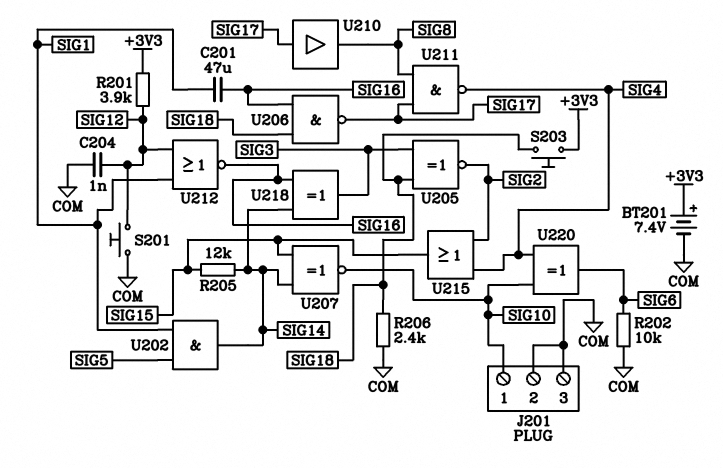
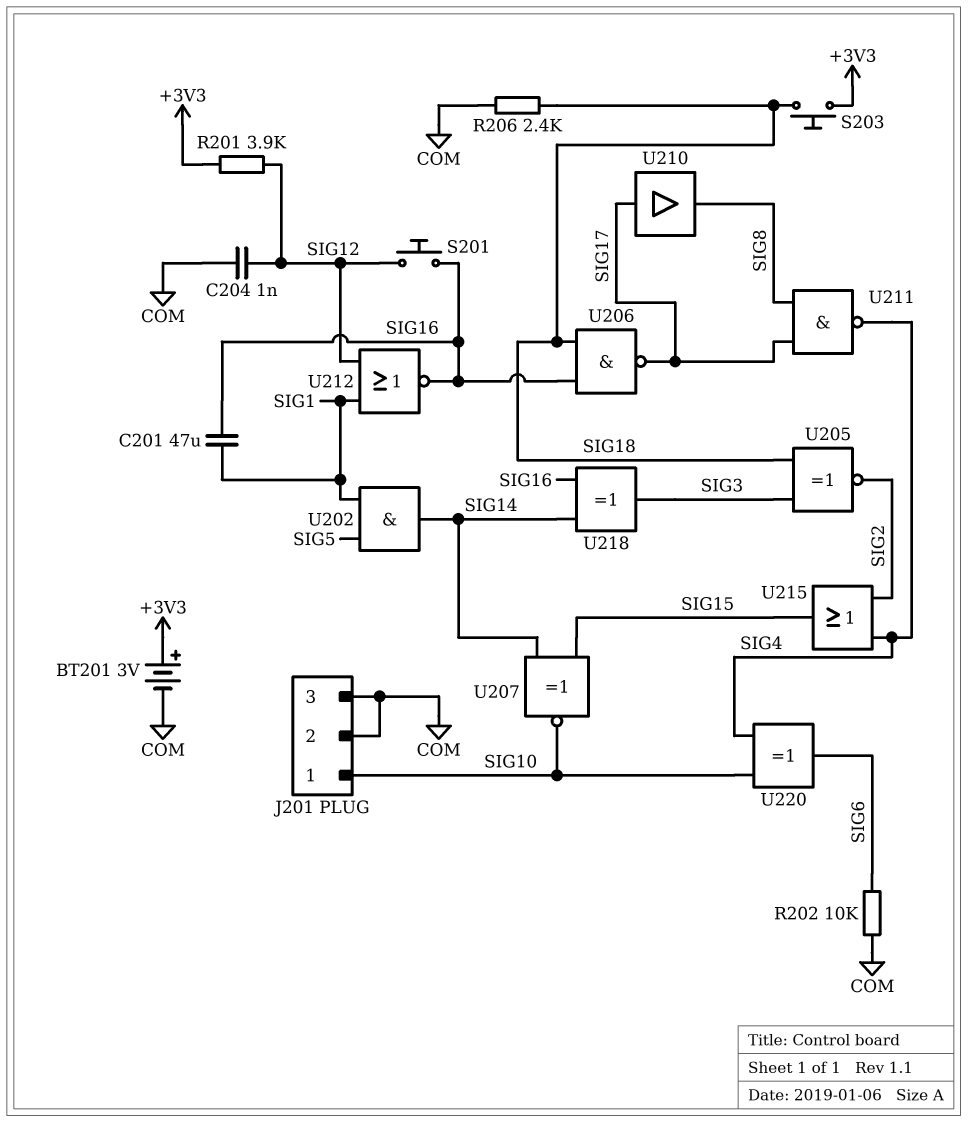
BT201: 7.4V (plus +3V3, minus COM) -> 3V (plus +3V3, minus COM)
R205: 12k (SIG14, SIG15) -> none
S201: button (COM, SIG12) -> button (SIG12, SIG16)

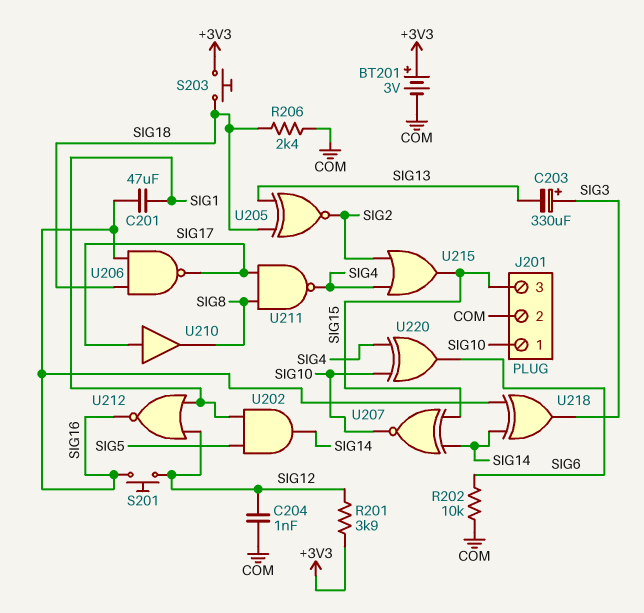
C203: none -> 330uF (plus SIG3, minus SIG13)
J201 pin 3: COM -> SIG15
U205: XNOR (in SIG3, in SIG18, out SIG2) -> XNOR (in SIG13, in SIG18, out SIG2)

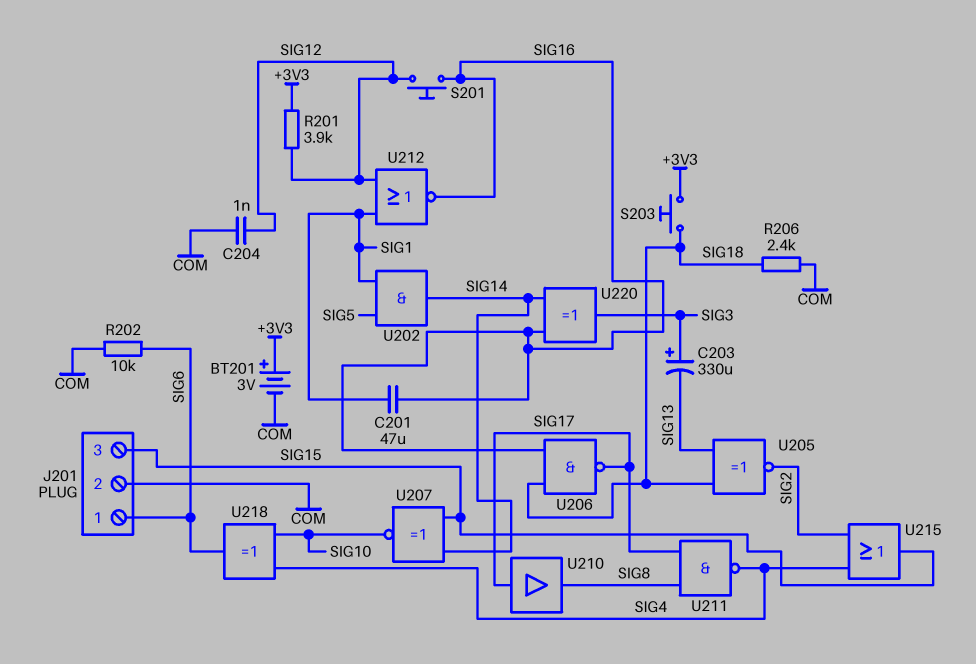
J201 pin 1: SIG10 -> SIG6
U218: XOR (in SIG14, in SIG16, out SIG3) -> XOR (in SIG4, in SIG10, out SIG6)
U220: XOR (in SIG4, in SIG10, out SIG6) -> XOR (in SIG14, in SIG16, out SIG3)

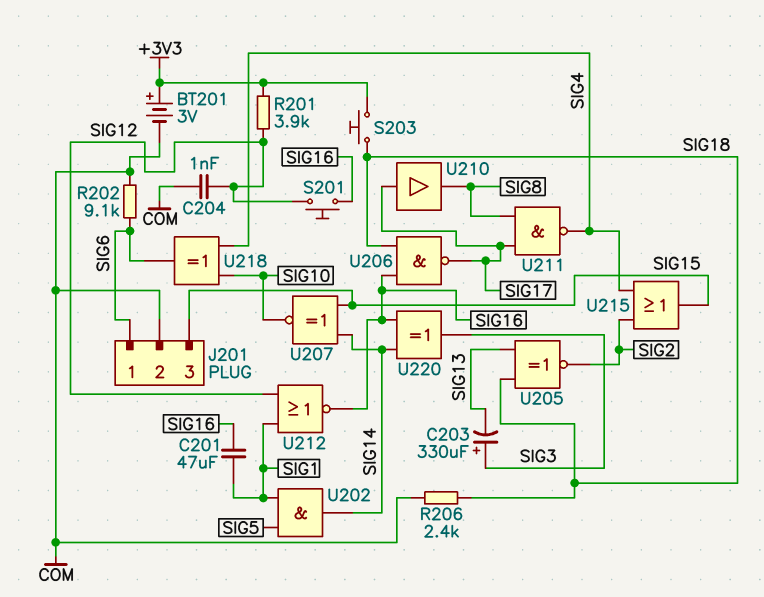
R202: 10k (COM, SIG6) -> 9.1k (COM, SIG6)

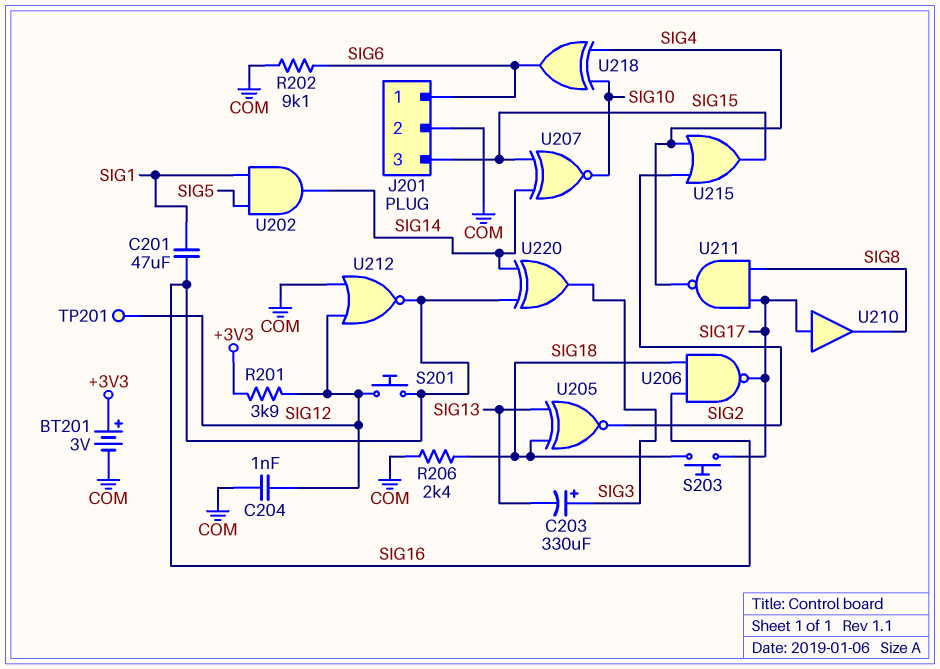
S203: button (+3V3, SIG18) -> button (SIG17, SIG18)
TP201: none -> test point (SIG12)
U212: NOR (in SIG1, in SIG12, out SIG16) -> NOR (in COM, in SIG12, out SIG16)

